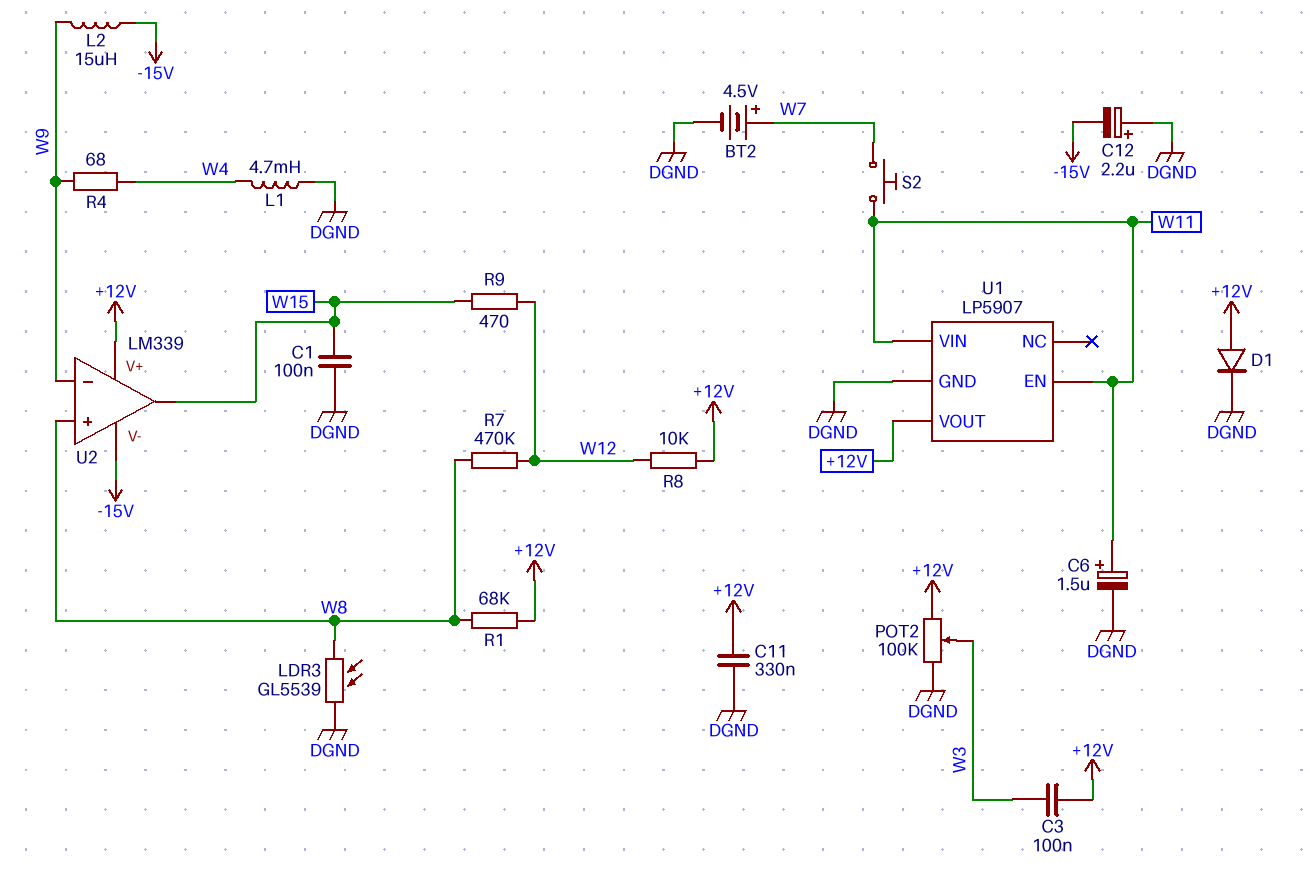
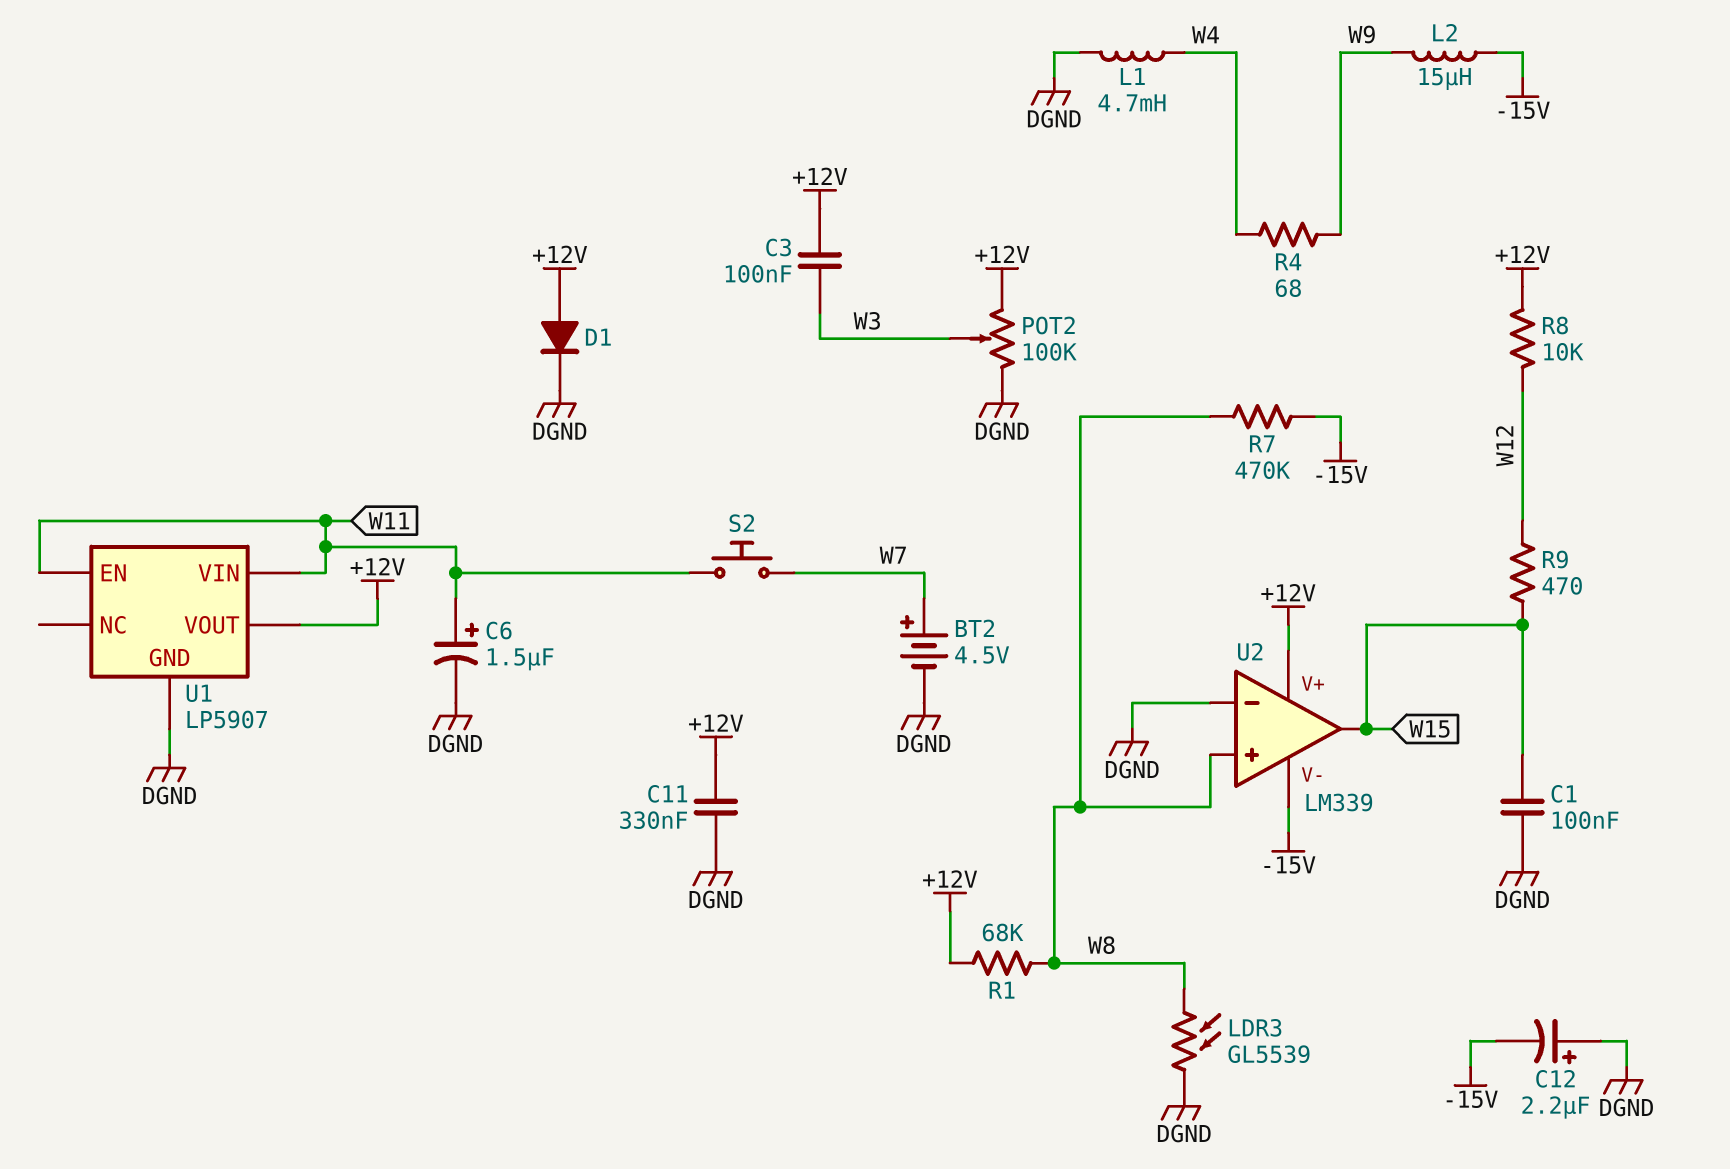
R7: 470k (W8, W12) -> 470k (-15V, W8)
U2 pin in-: W9 -> DGND

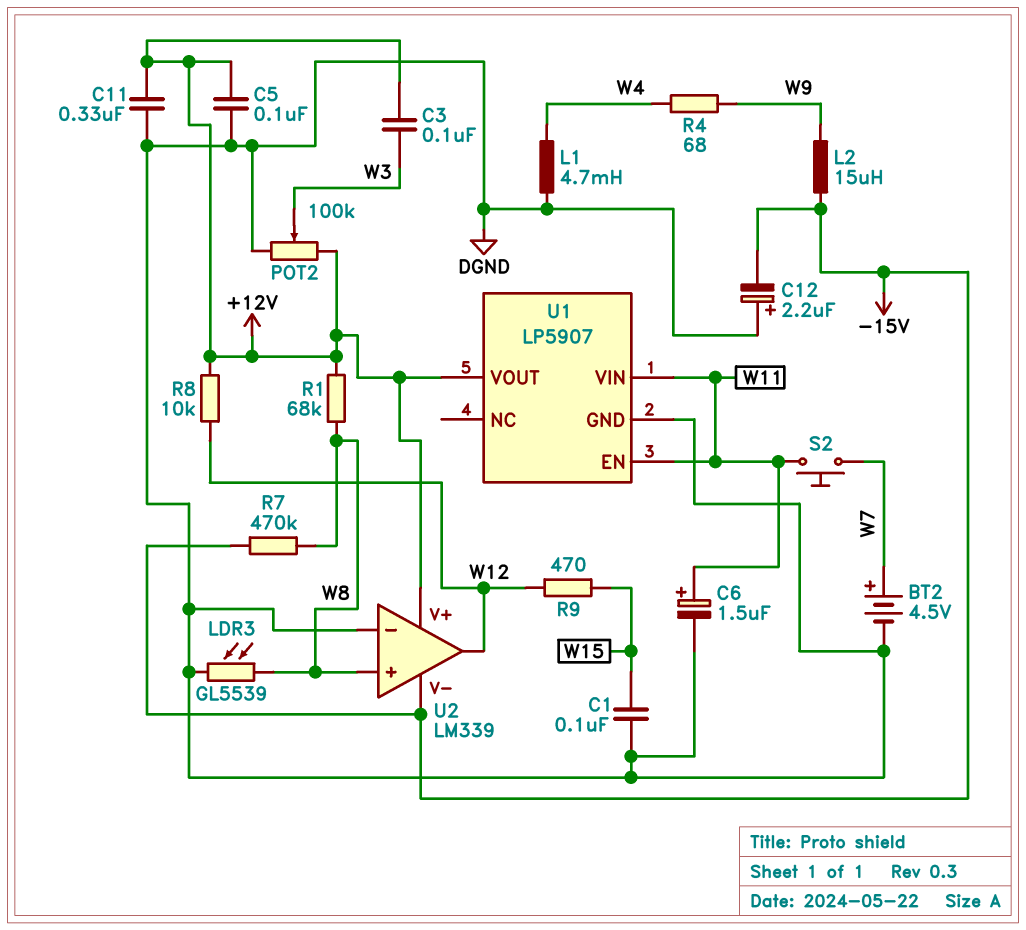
C5: none -> 100nF (+12V, DGND)
D1: diode (A +12V, K DGND) -> none
U2 pin out: W15 -> W12

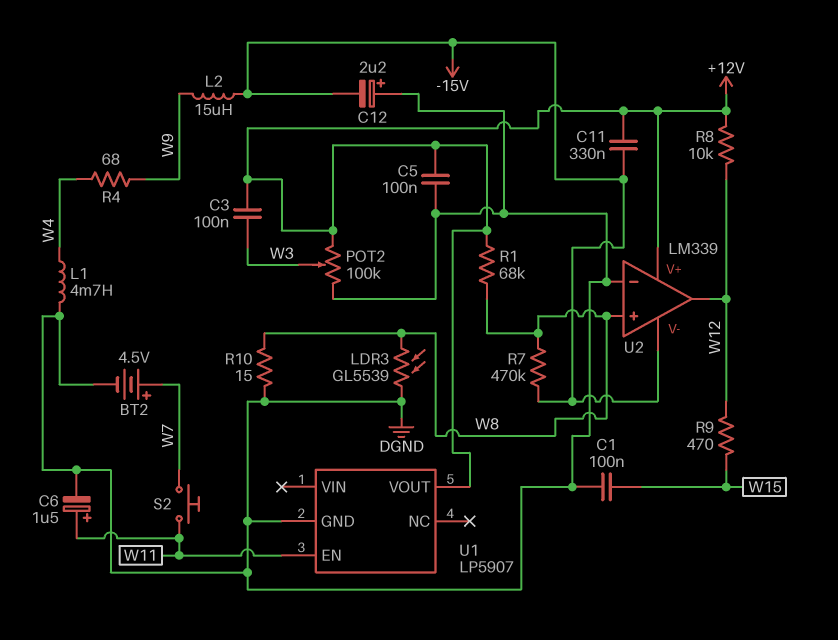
C11: 330nF (+12V, DGND) -> 330nF (+12V, -15V)
R10: none -> 15 (DGND, W8)
U1 pin VIN: W11 -> none

